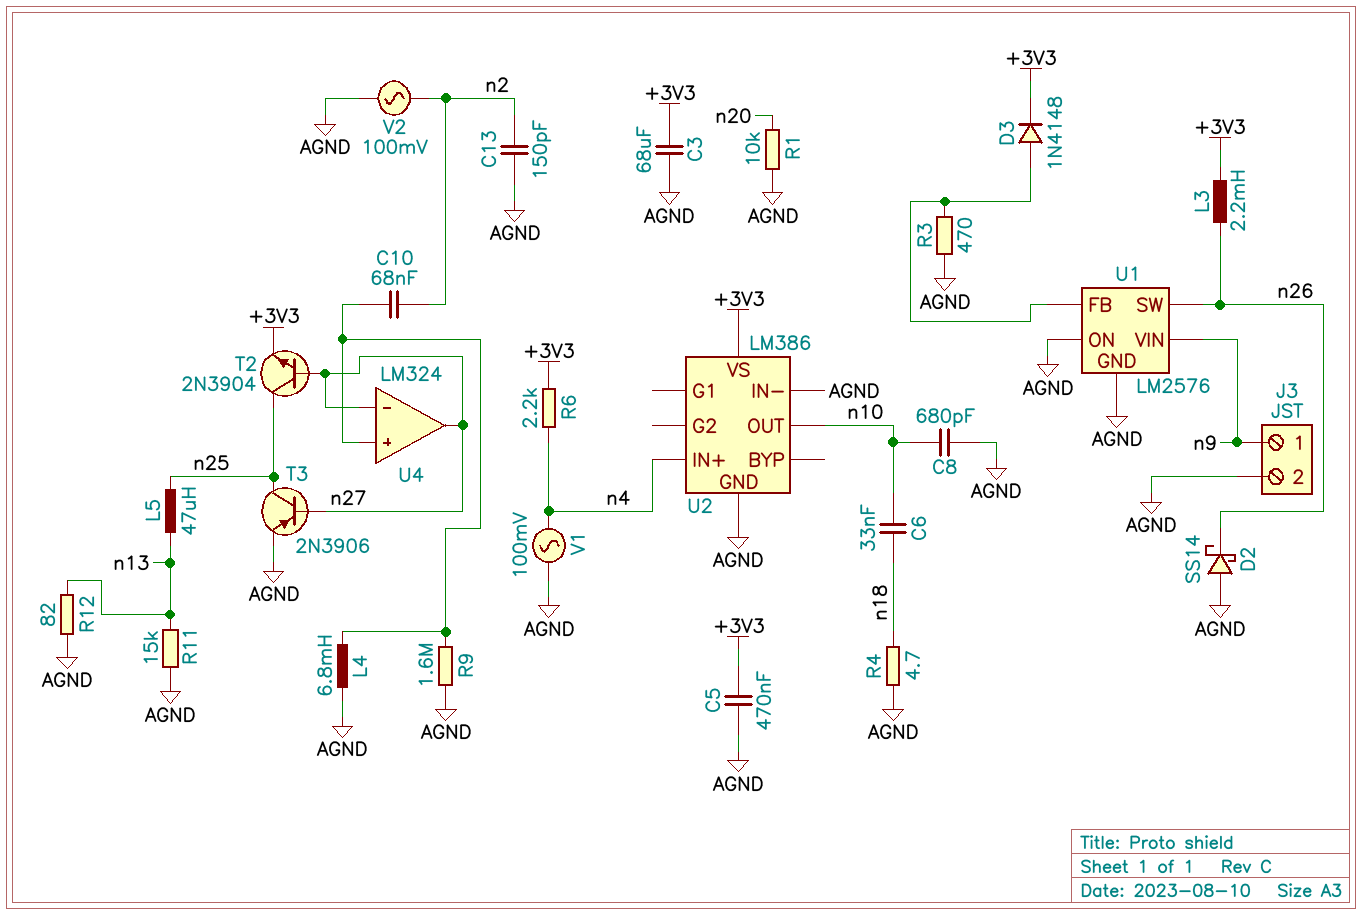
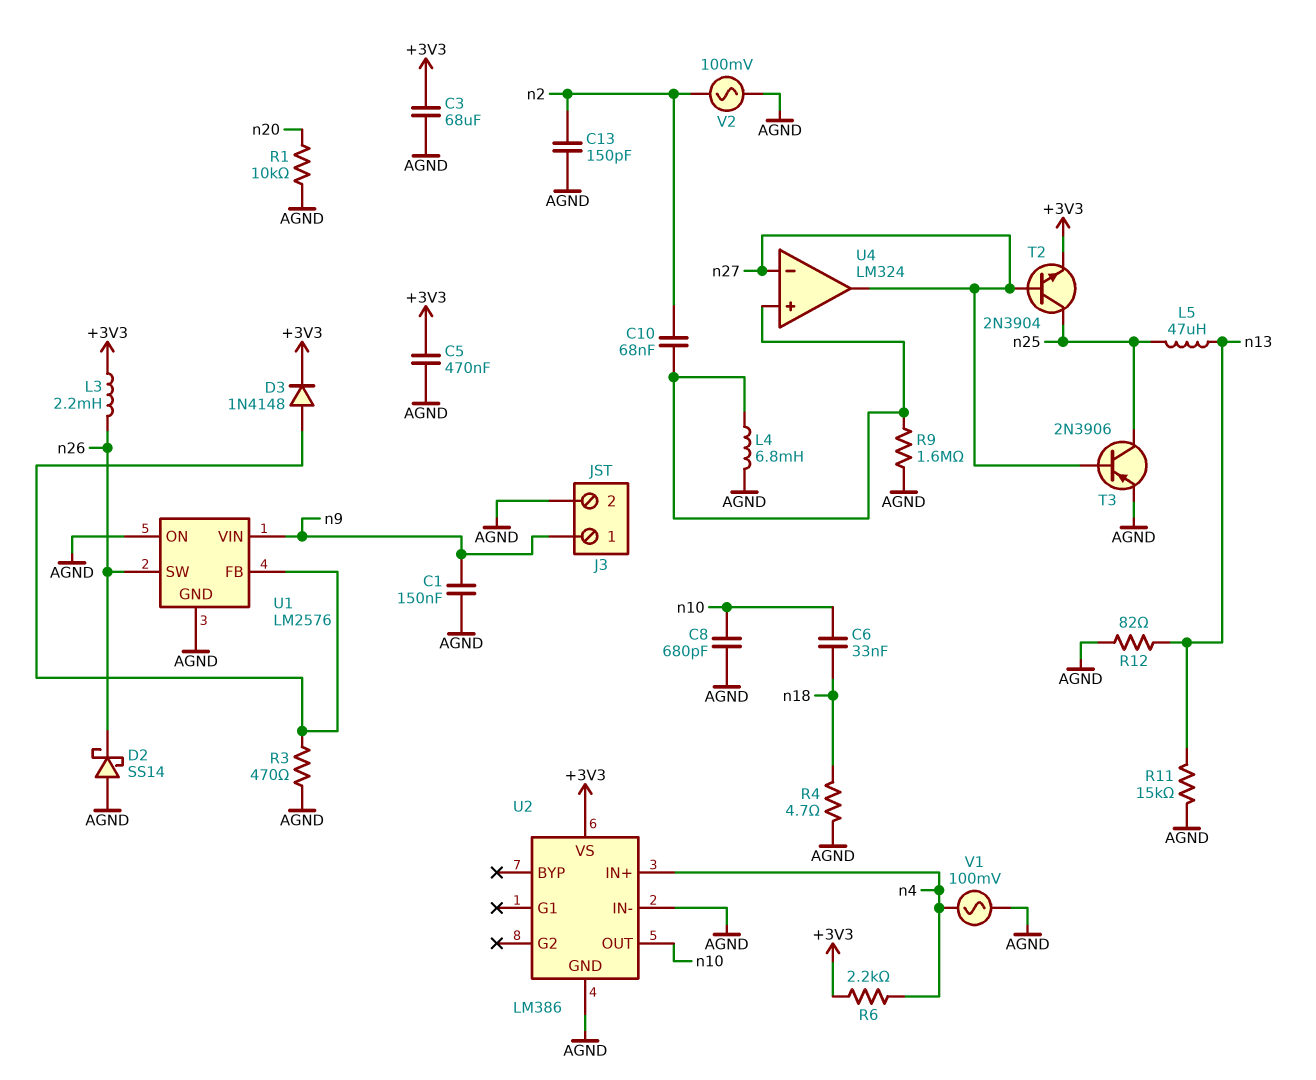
C1: none -> 150nF (AGND, n9)

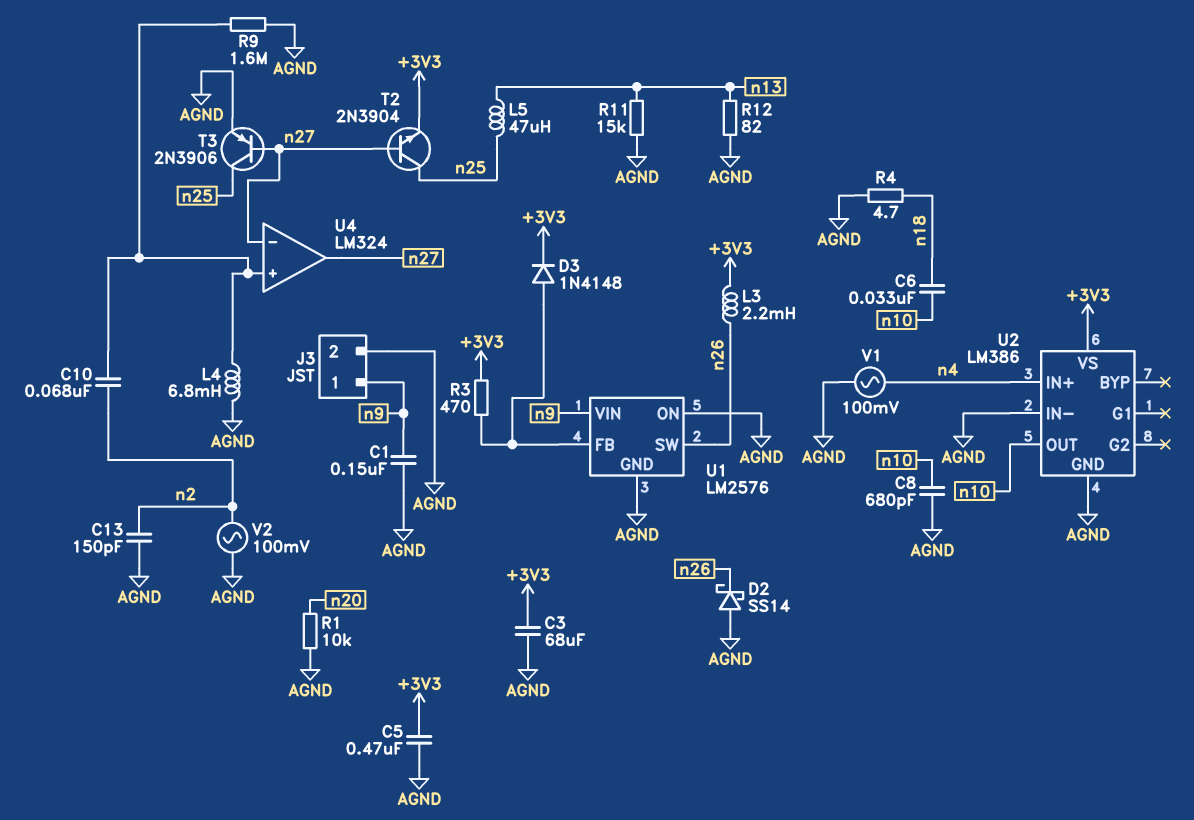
R3: 470 (AGND, U1/FB) -> 470 (+3V3, U1/FB)
R6: 2.2k (+3V3, n4) -> none

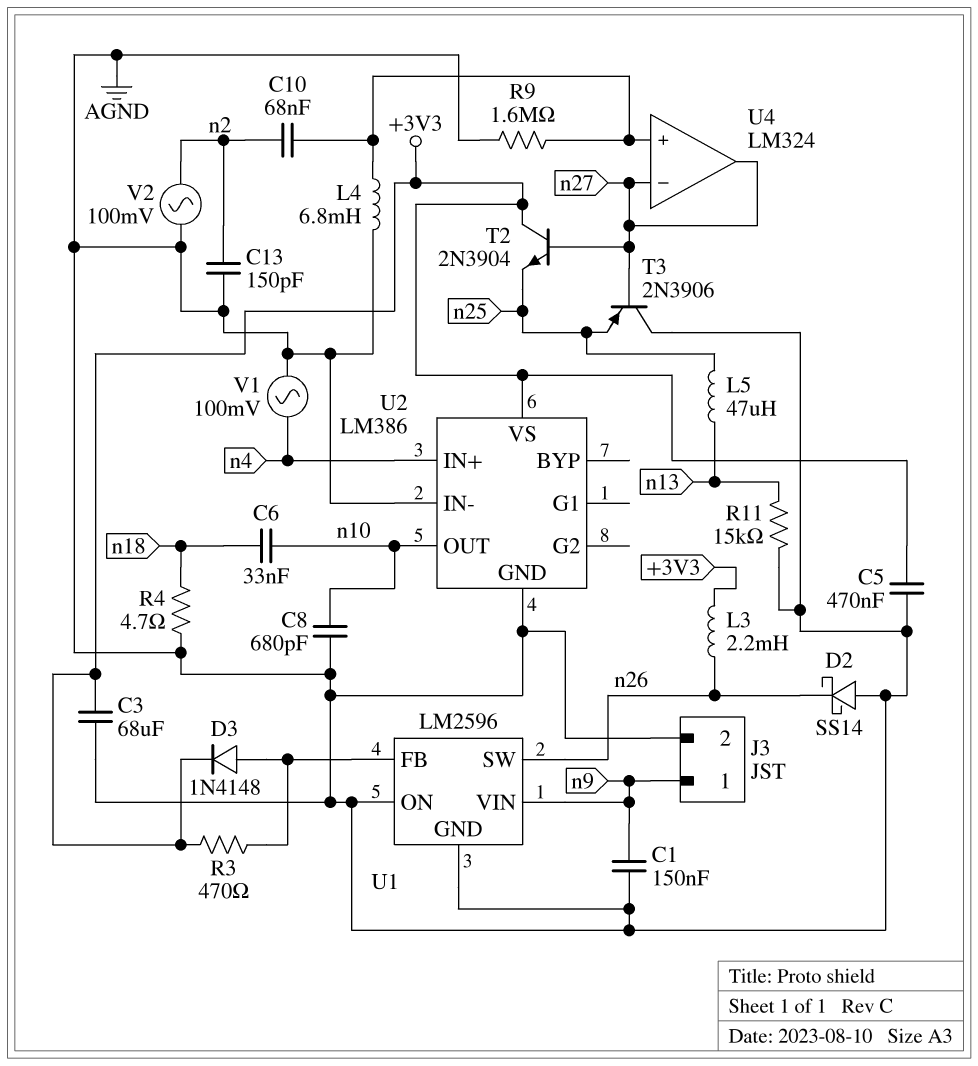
R1: 10k (AGND, n20) -> none
R12: 82 (AGND, n13) -> none
T2: NPN 2N3904 (B n27, C n25, E +3V3) -> NPN 2N3904 (B n27, C +3V3, E n25)
T3: PNP 2N3906 (B n27, C n25, E AGND) -> PNP 2N3906 (B n27, C AGND, E n25)
U1: LM2576 -> LM2596

